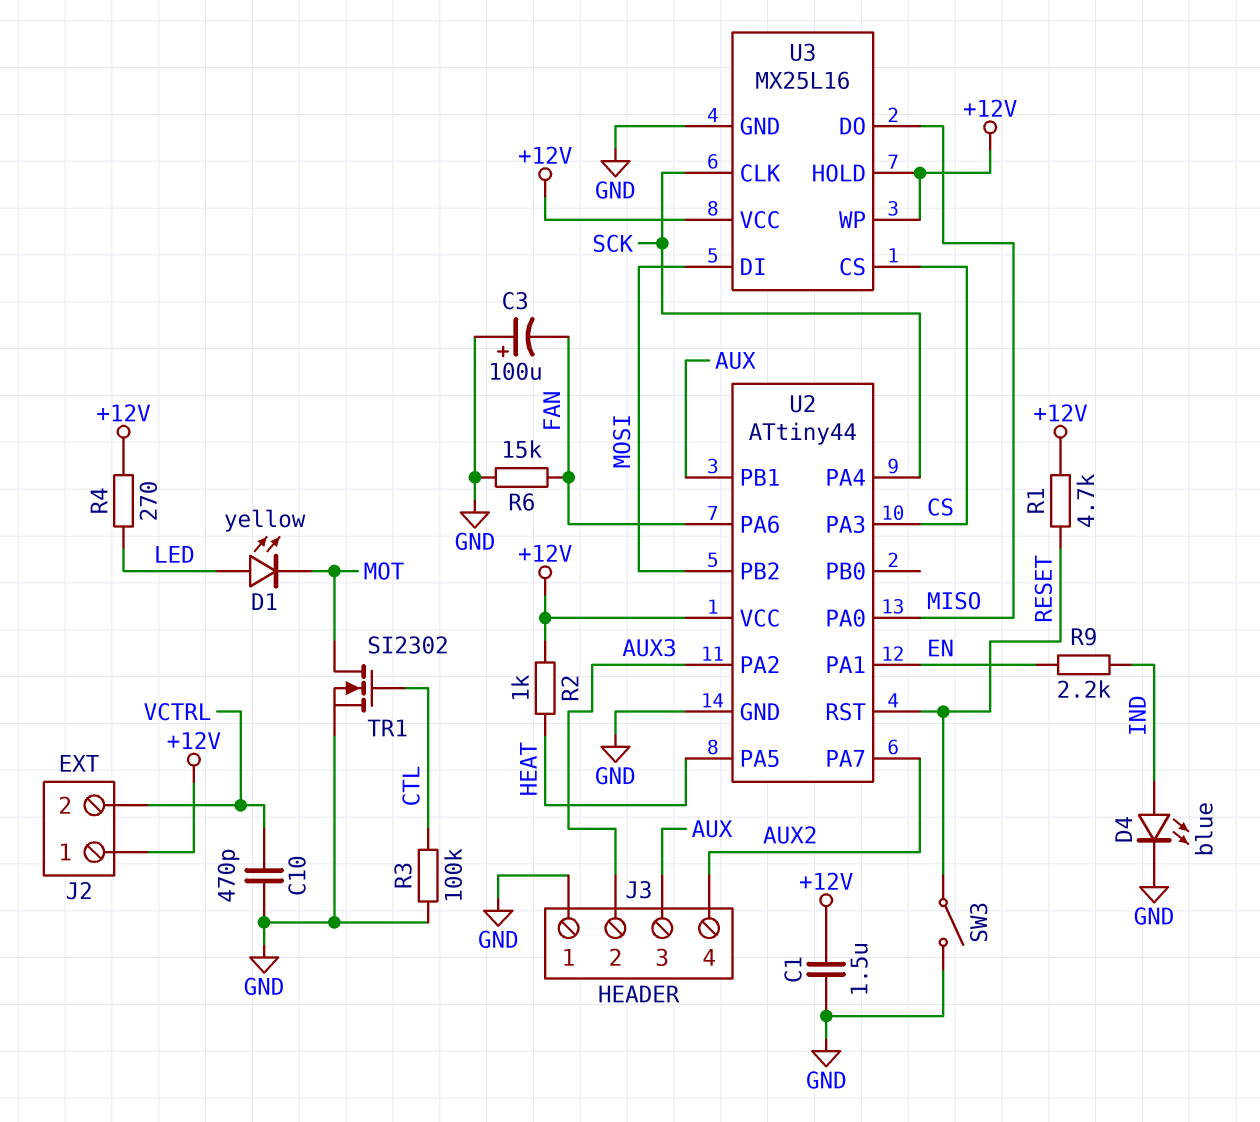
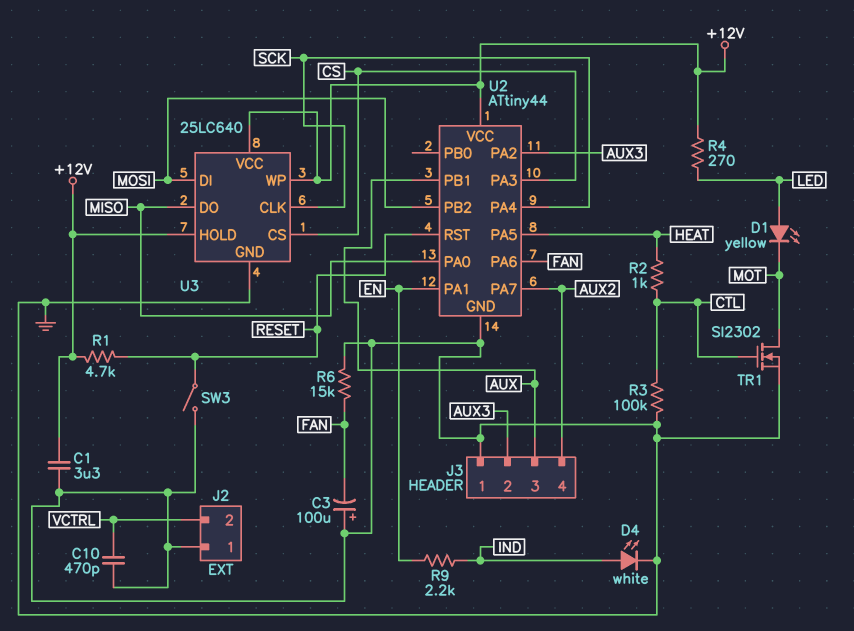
C1: 1.5uF (+12V, GND) -> 3.3uF (+12V, GND)
D4: LED blue (A IND, K GND) -> LED white (A IND, K GND)
J2 pin 1: +12V -> GND
R2: 1k (+12V, HEAT) -> 1k (CTL, HEAT)
U3: MX25L16 -> 25LC640

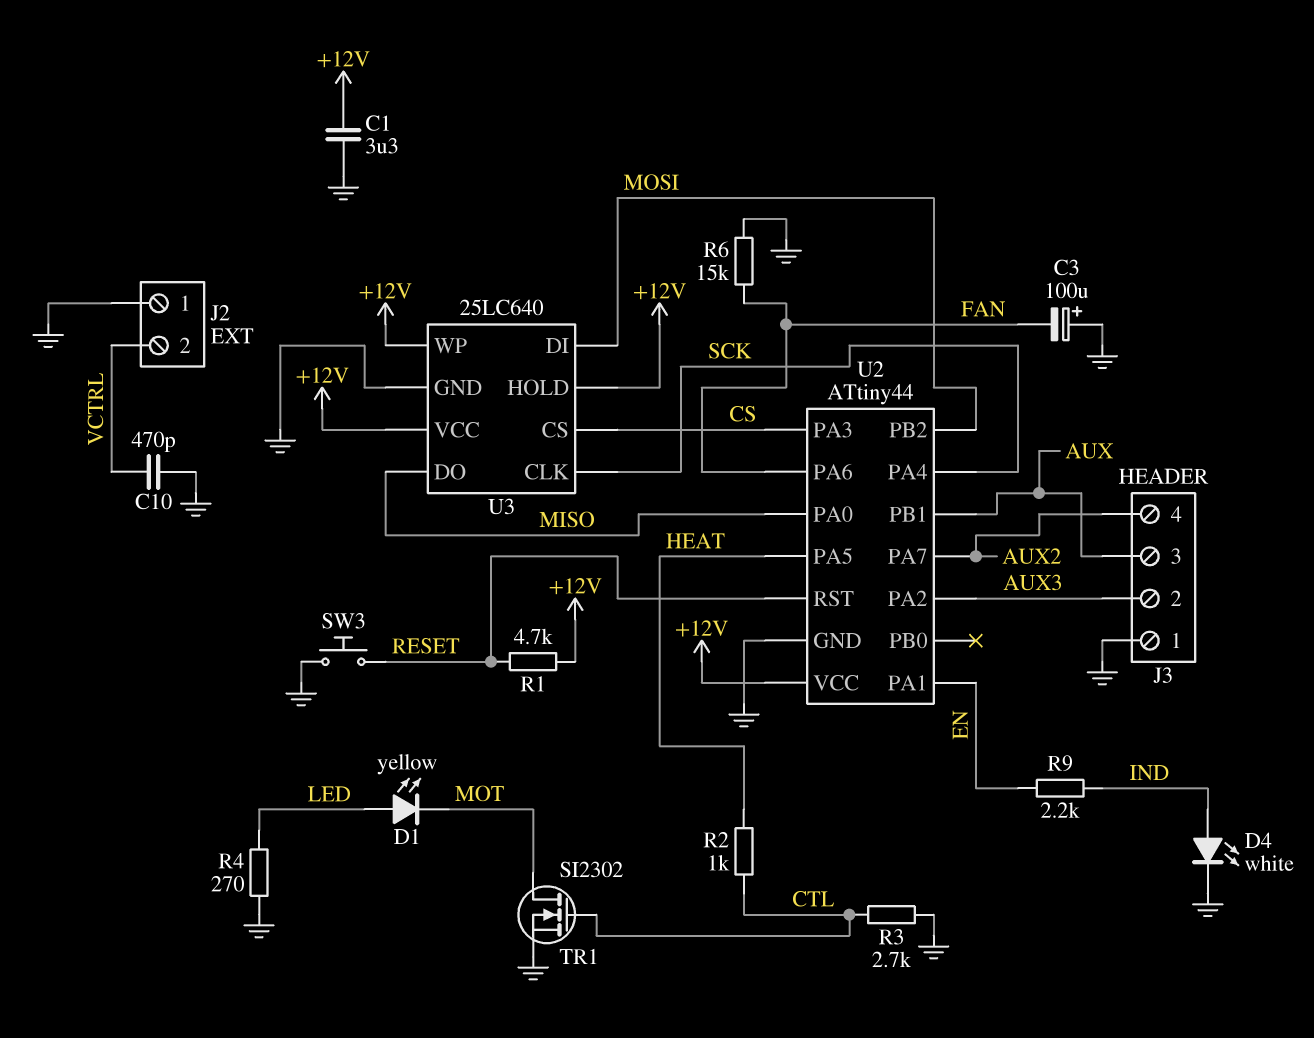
R3: 100k (CTL, GND) -> 2.7k (CTL, GND)
R4: 270 (+12V, LED) -> 270 (GND, LED)
SW3: switch (GND, RESET) -> button (GND, RESET)

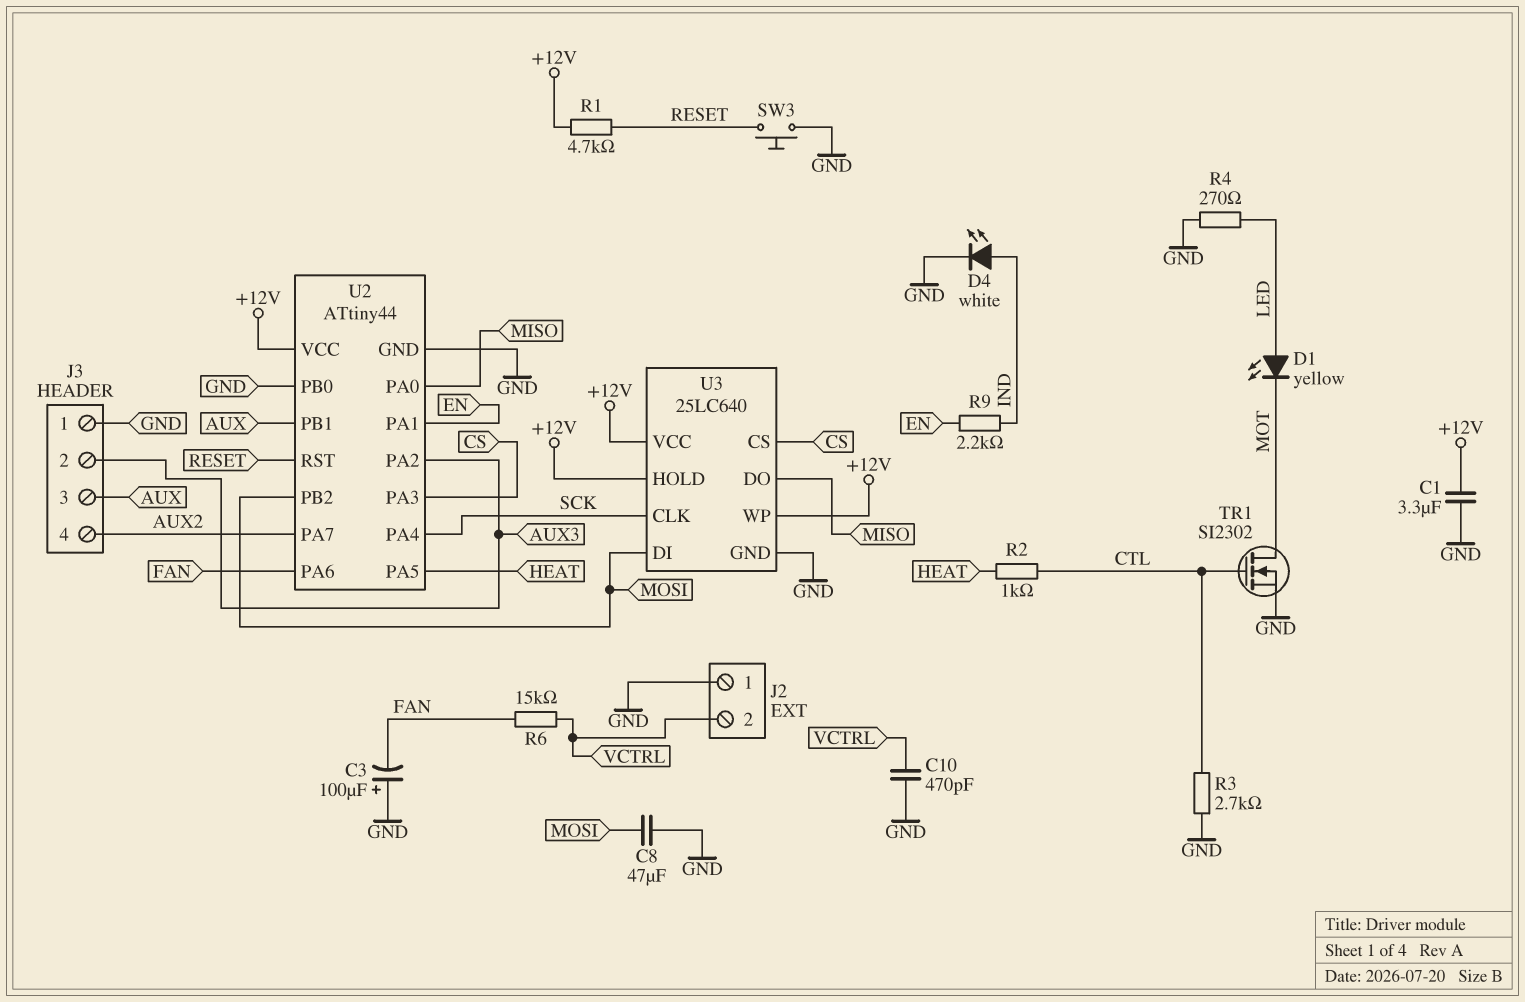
C8: none -> 47uF (GND, MOSI)
R6: 15k (FAN, GND) -> 15k (FAN, VCTRL)
U2 pin PB0: none -> GND

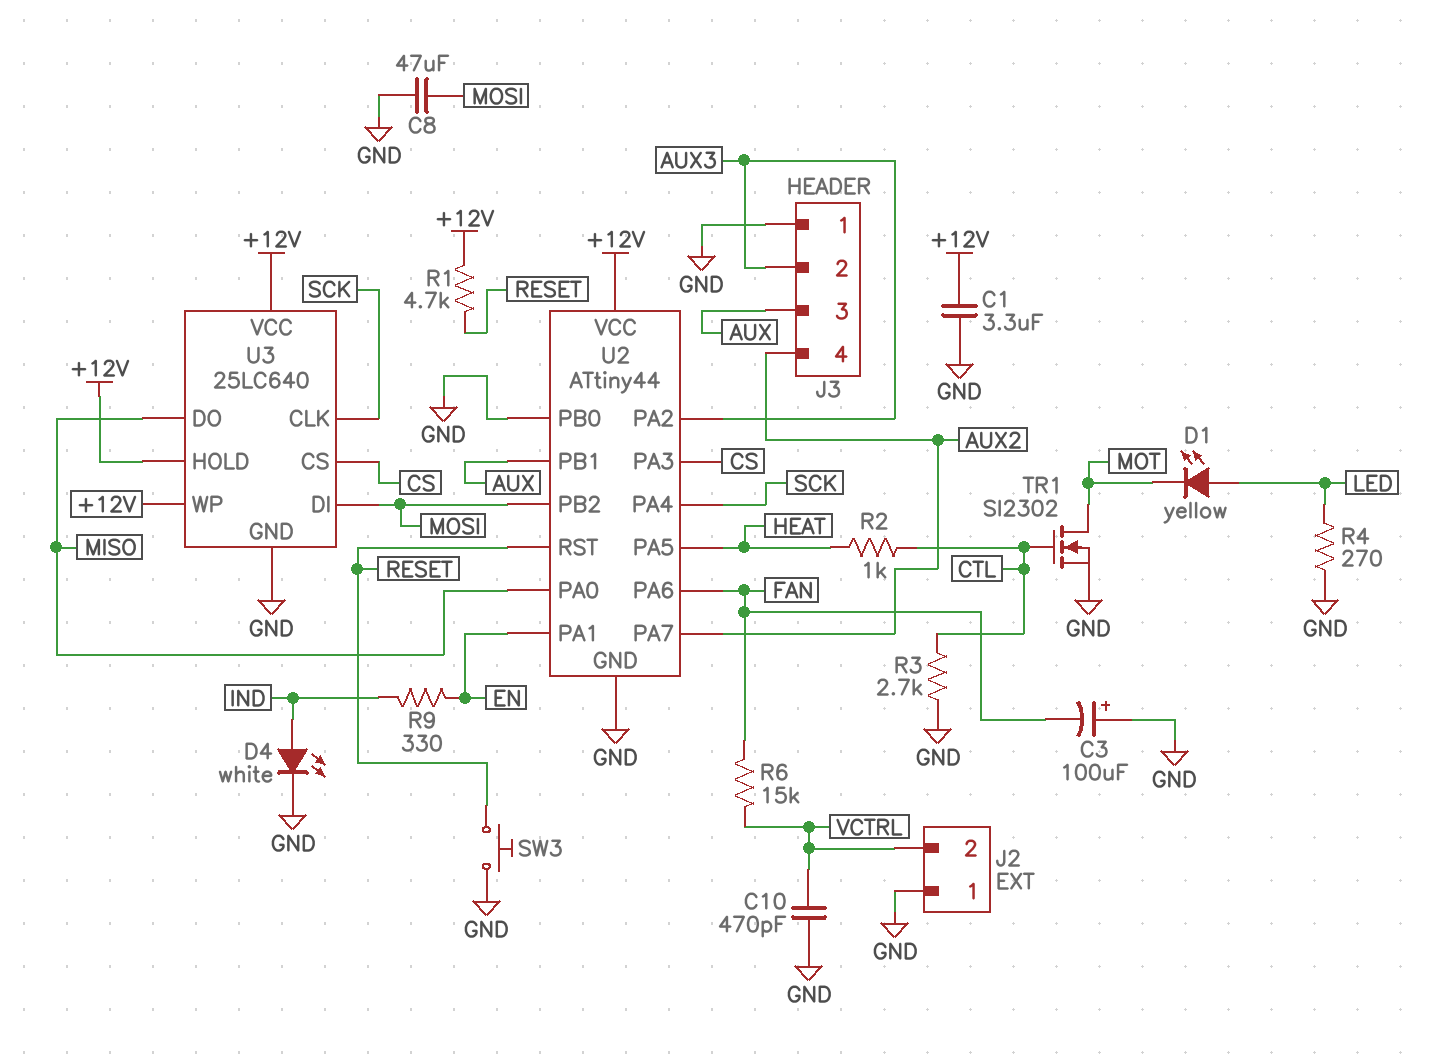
R9: 2.2k (EN, IND) -> 330 (EN, IND)

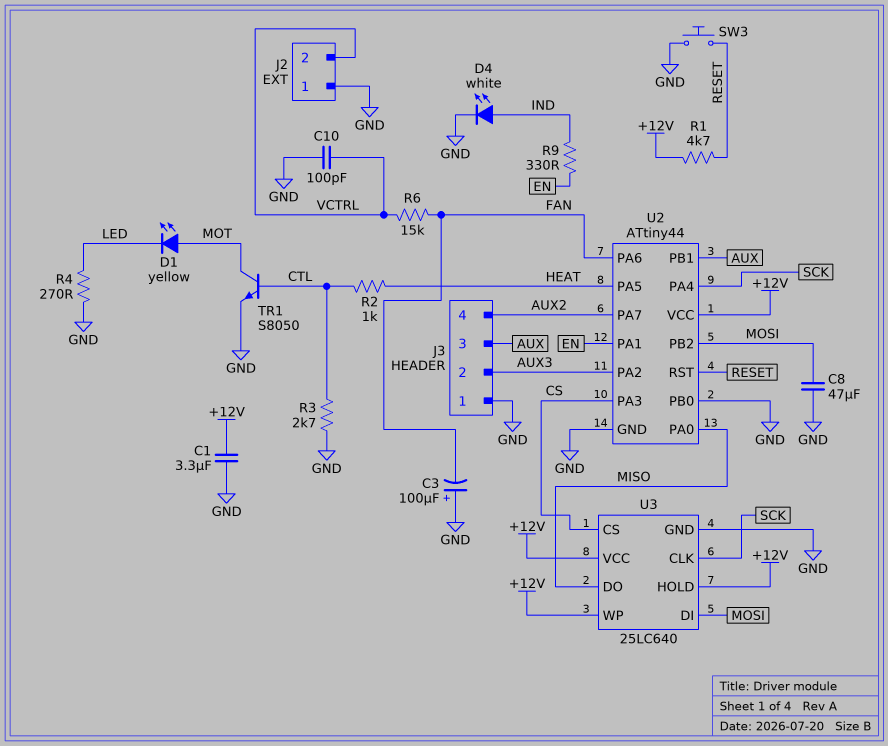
C10: 470pF (GND, VCTRL) -> 100pF (GND, VCTRL)
D1: LED yellow (A LED, K MOT) -> LED yellow (A MOT, K LED)
TR1: NMOS SI2302 (G CTL, D MOT, S GND) -> NPN S8050 (B CTL, C MOT, E GND)

